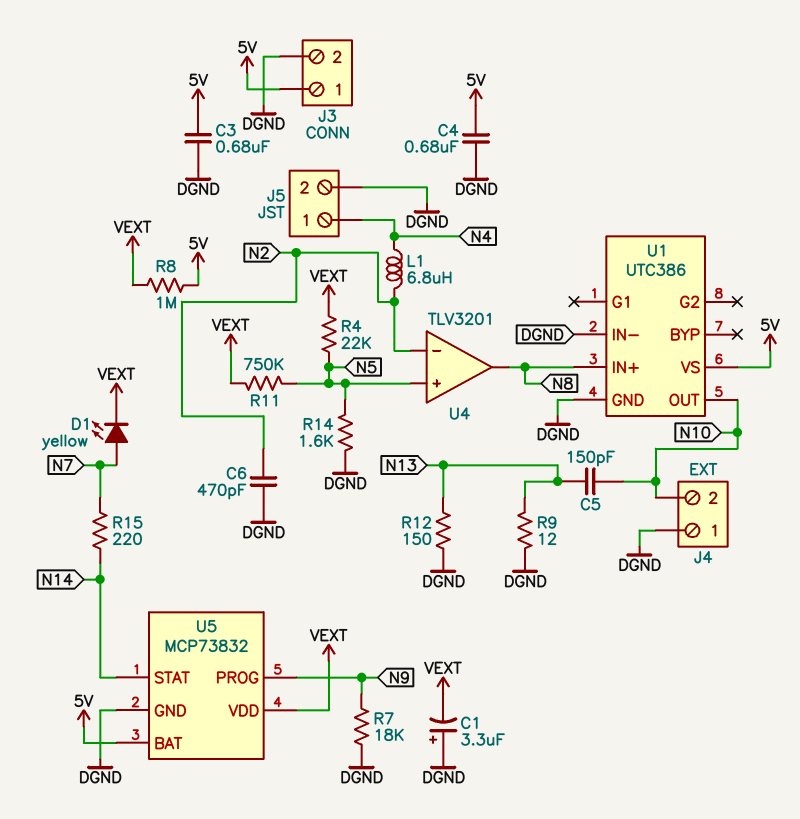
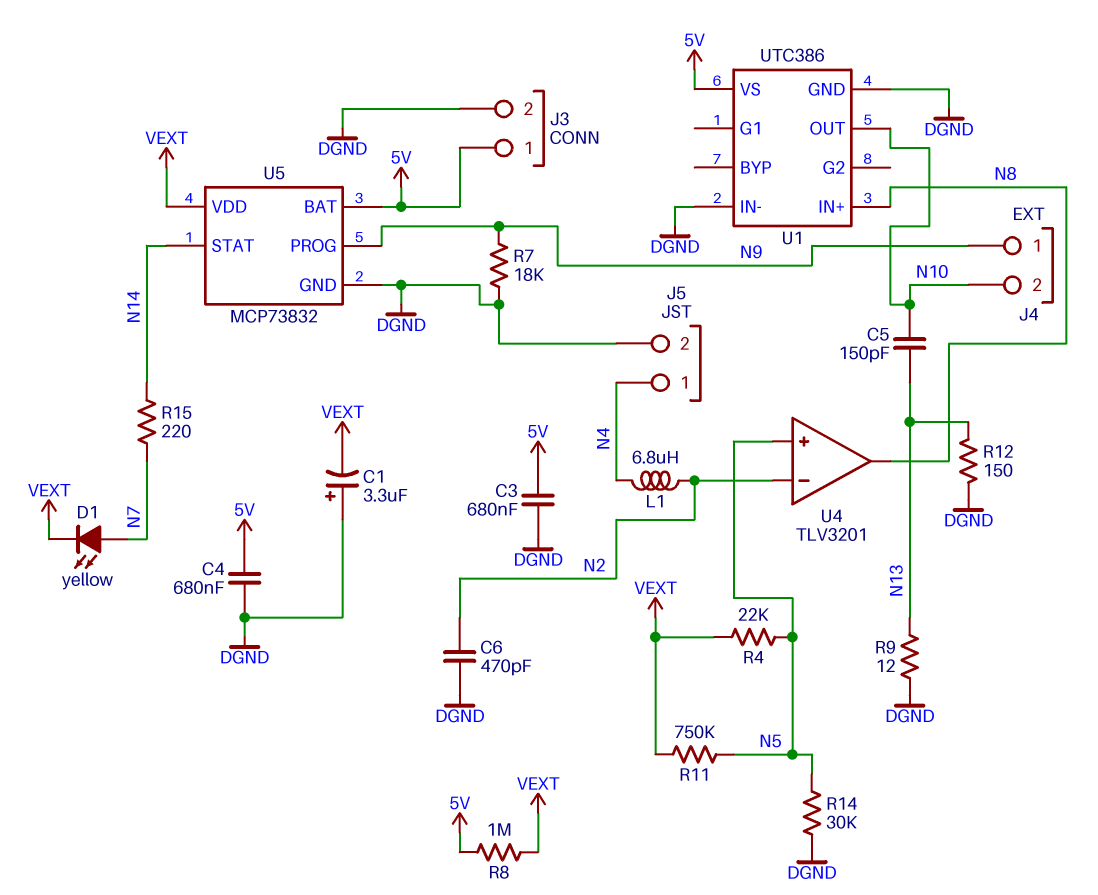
J4 pin 1: DGND -> N9
R14: 1.6k (DGND, N5) -> 30k (DGND, N5)

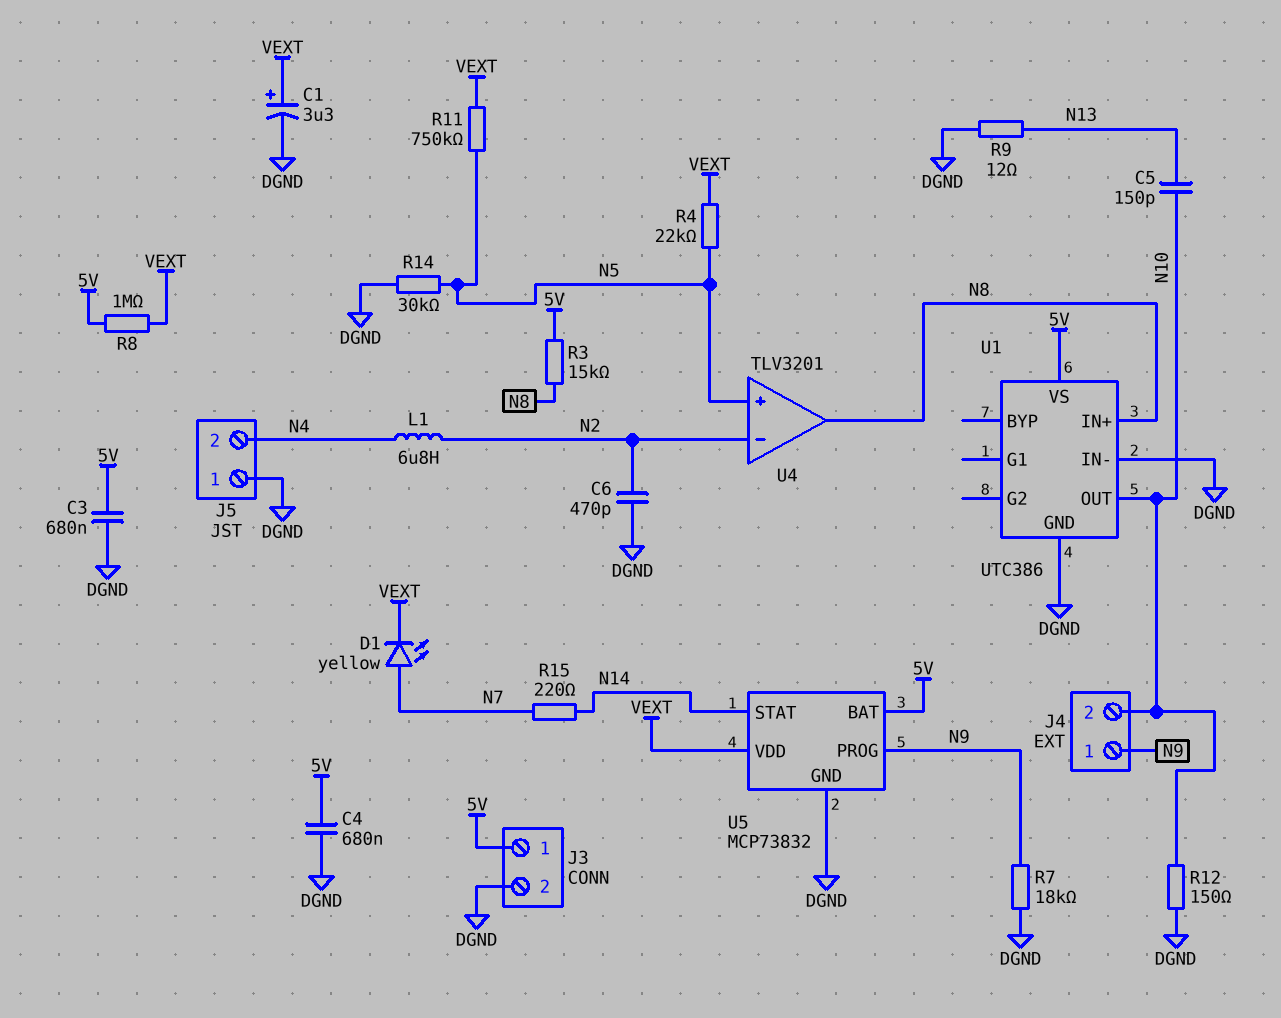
C1: 3.3uF (plus DGND, minus VEXT) -> 3.3uF (plus VEXT, minus DGND)
J5 pin 1: N4 -> DGND
J5 pin 2: DGND -> N4
R3: none -> 15k (5V, N8)
R12: 150 (DGND, N13) -> 150 (DGND, N10)

